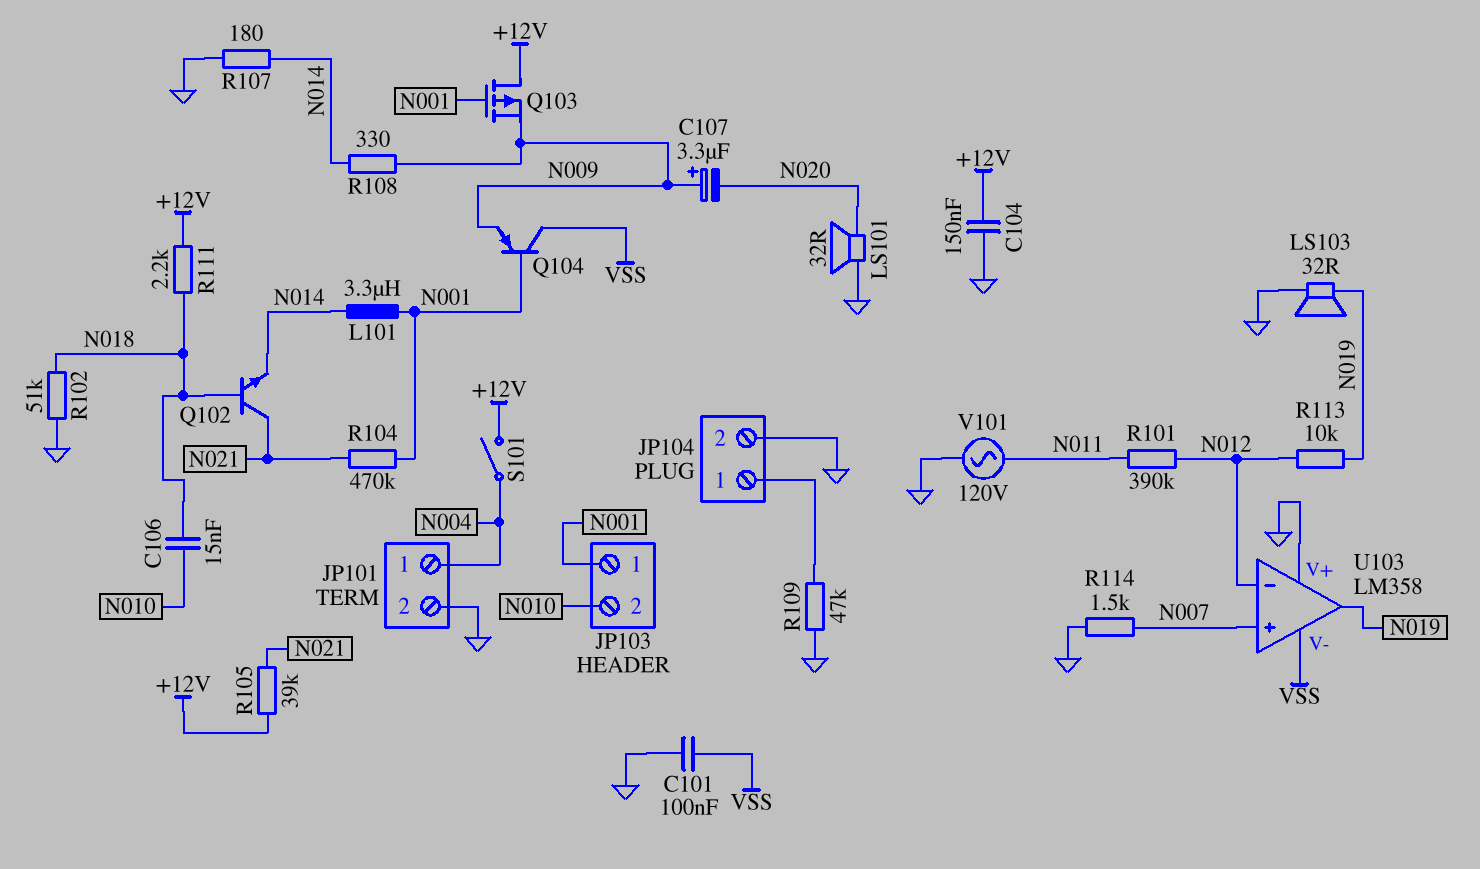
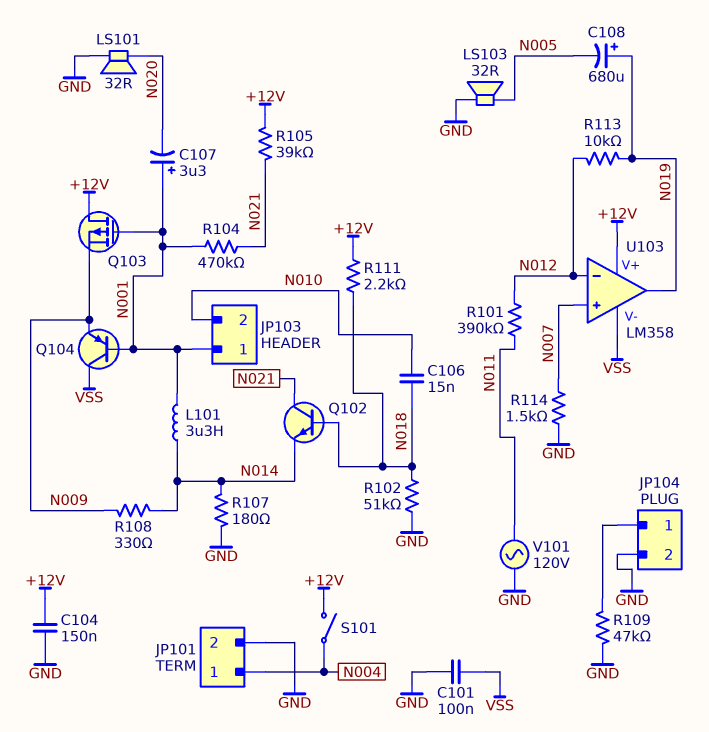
C107: 3.3uF (plus N009, minus N020) -> 3.3uF (plus N001, minus N020)
C108: none -> 680uF (plus N019, minus N005)
LS103: speaker 32R (GND, N019) -> speaker 32R (GND, N005)
U103 pin V+: GND -> +12V

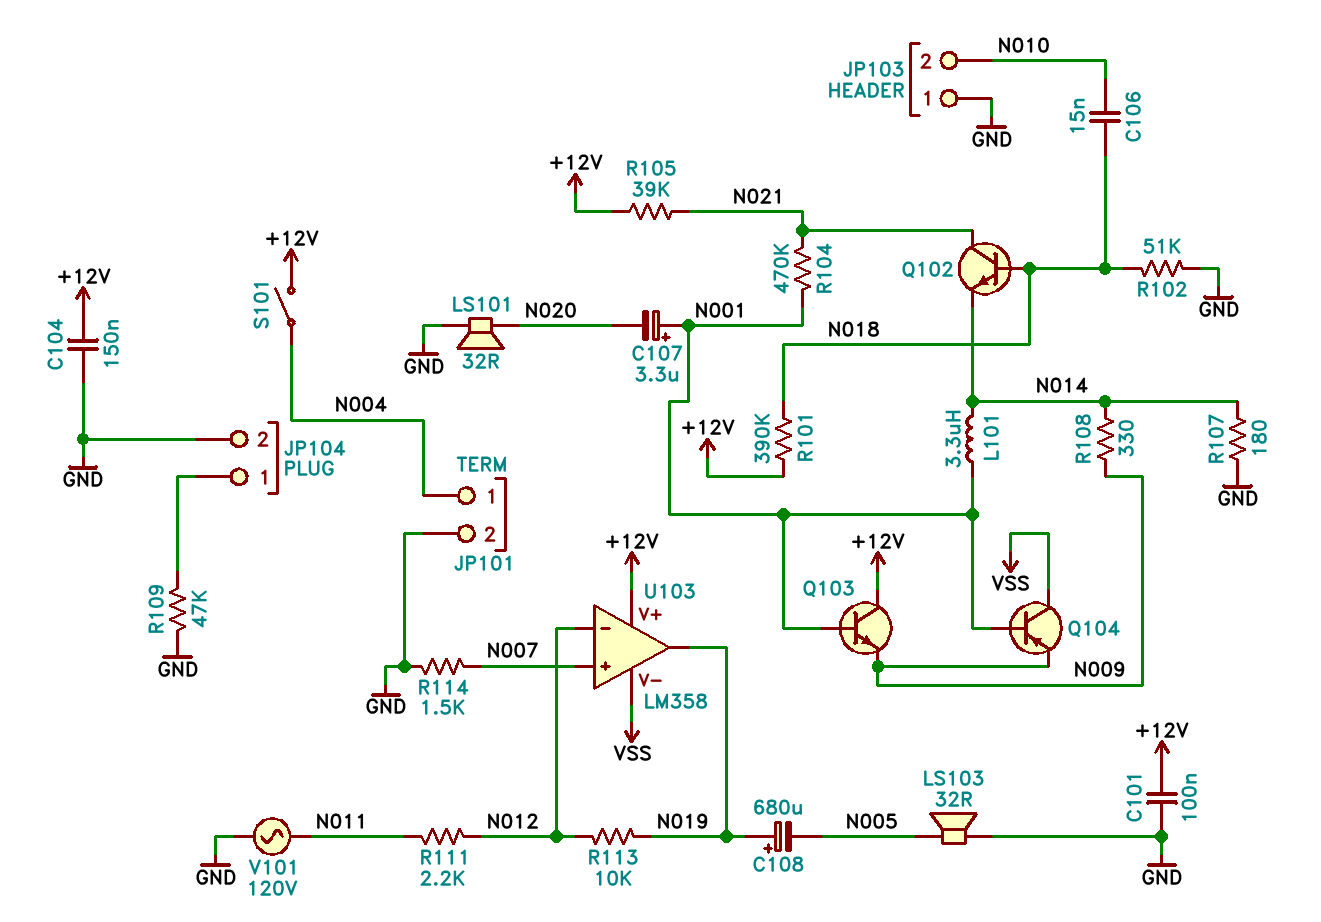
C101: 100nF (GND, VSS) -> 100nF (+12V, GND)
JP103 pin 1: N001 -> GND
Q103: PMOS (G N001, D +12V, S N009) -> NPN (B N001, C +12V, E N009)
R101: 390k (N011, N012) -> 390k (+12V, N018)
R111: 2.2k (+12V, N018) -> 2.2k (N011, N012)

